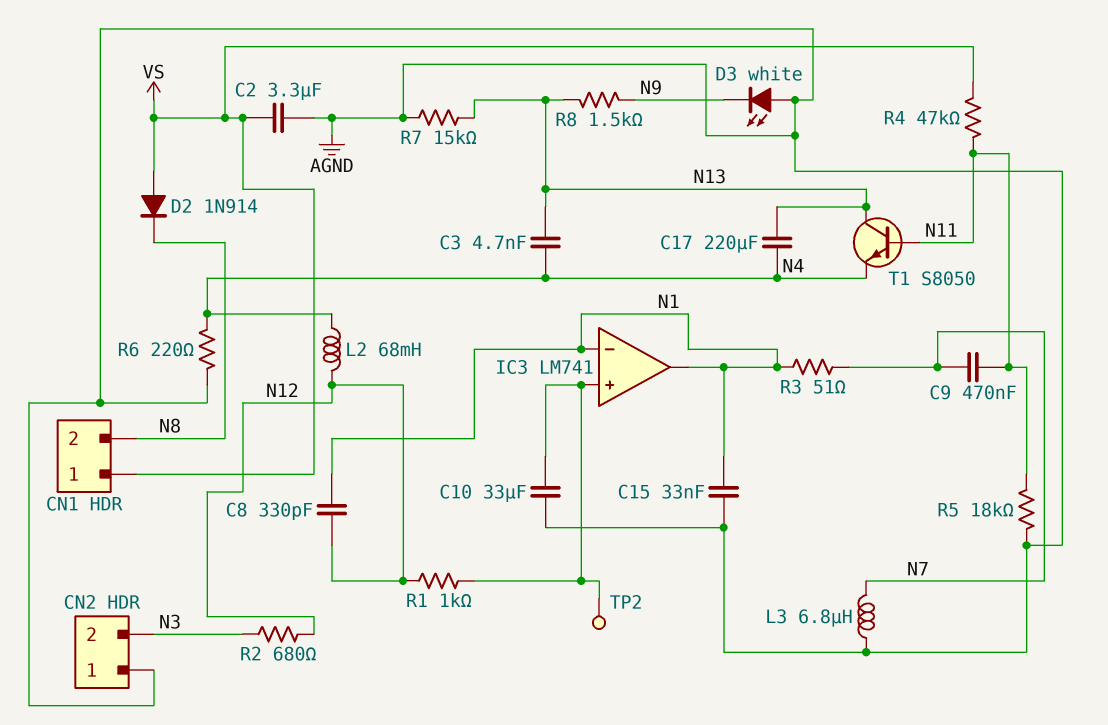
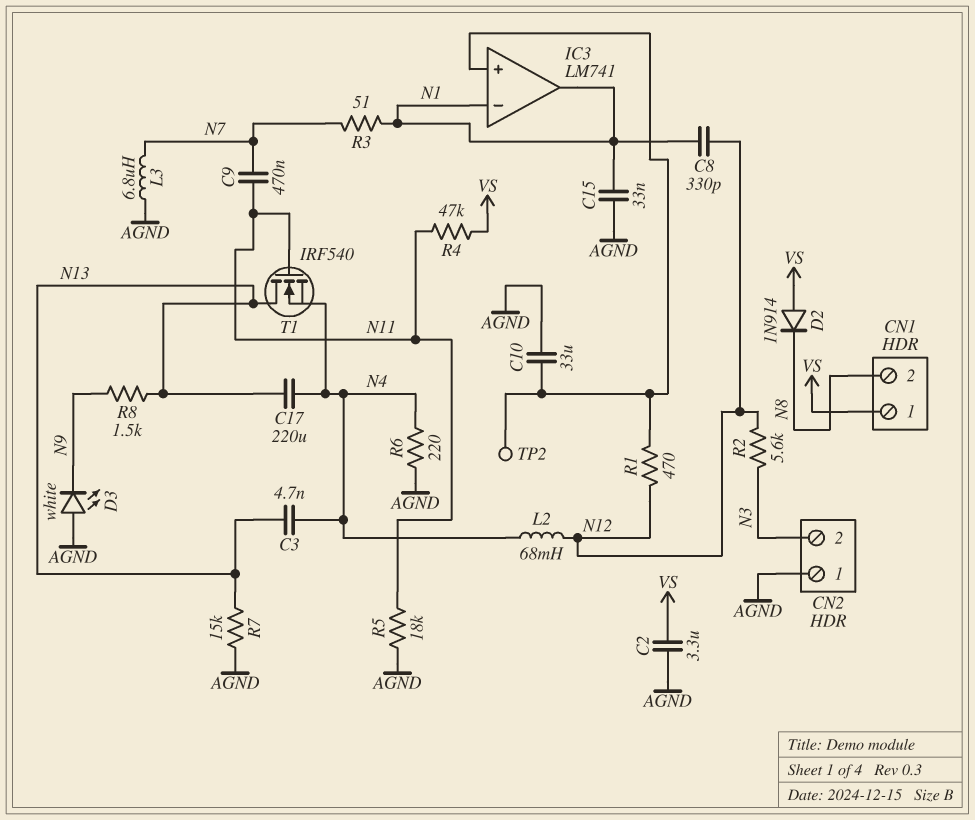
R1: 1k (IC3/in+, N12) -> 470 (IC3/in+, N12)
R2: 680 (N3, N12) -> 5.6k (N3, N12)
T1: NPN S8050 (B N11, C N13, E N4) -> NMOS IRF540 (G N11, D N13, S N4)

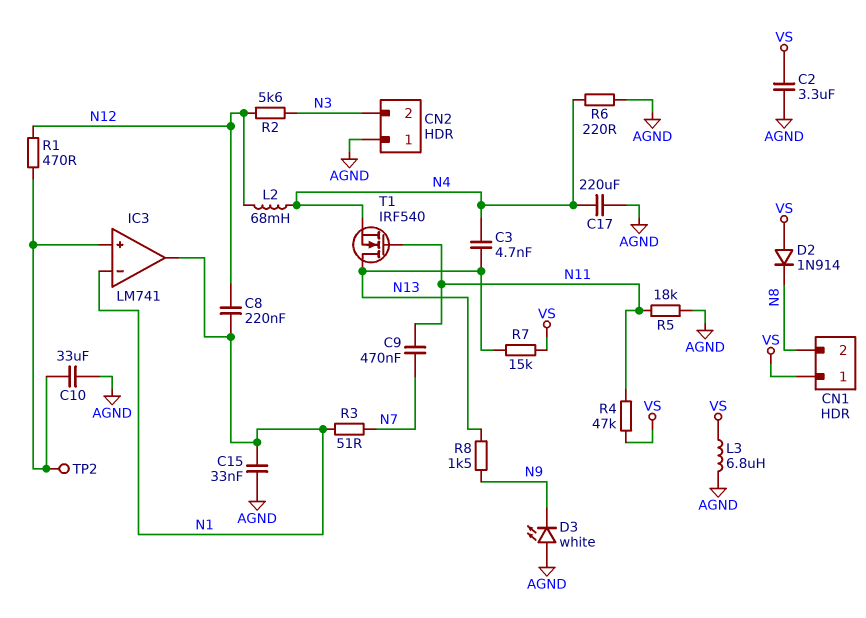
C8: 330pF (N1, N12) -> 220nF (N1, N12)
C17: 220uF (N4, N13) -> 220uF (AGND, N4)
L3: 6.8uH (AGND, N7) -> 6.8uH (AGND, VS)
R7: 15k (AGND, N13) -> 15k (N13, VS)

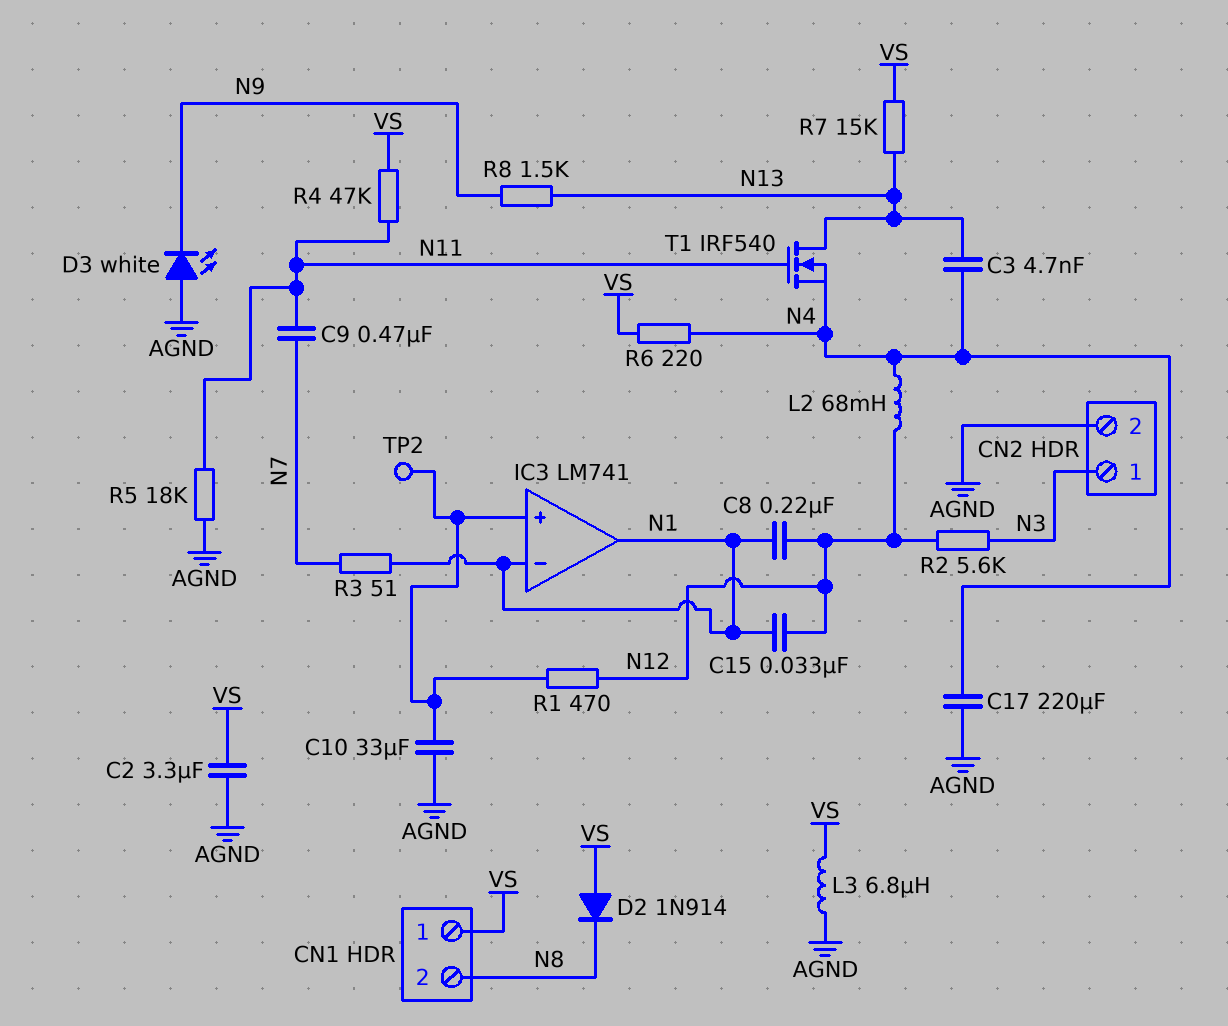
C15: 33nF (AGND, N1) -> 33nF (N1, N12)
CN2 pin 1: AGND -> N3
CN2 pin 2: N3 -> AGND
R6: 220 (AGND, N4) -> 220 (N4, VS)

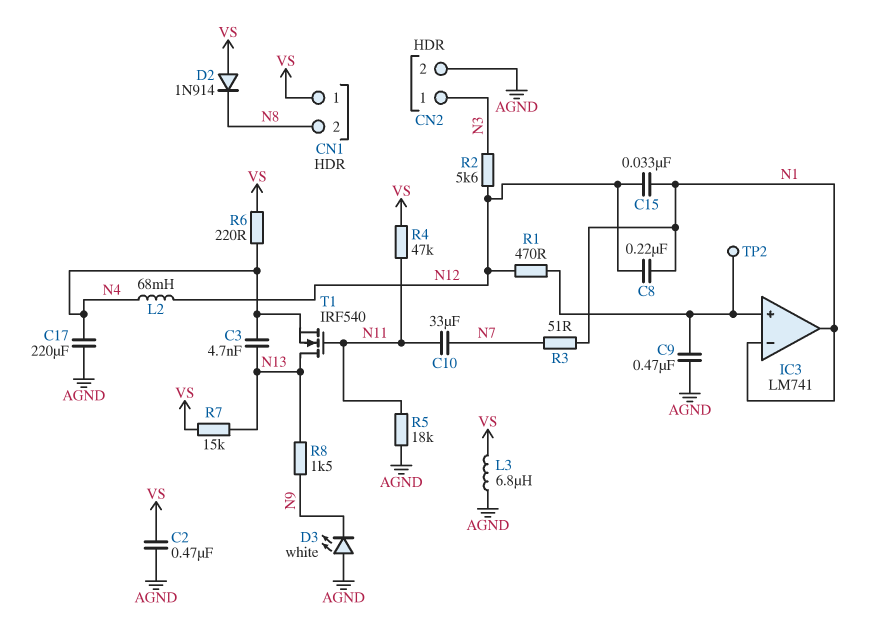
C2: 3.3uF (AGND, VS) -> 470nF (AGND, VS)
C9: 470nF (N7, N11) -> 470nF (AGND, IC3/in+)
C10: 33uF (AGND, IC3/in+) -> 33uF (N7, N11)

